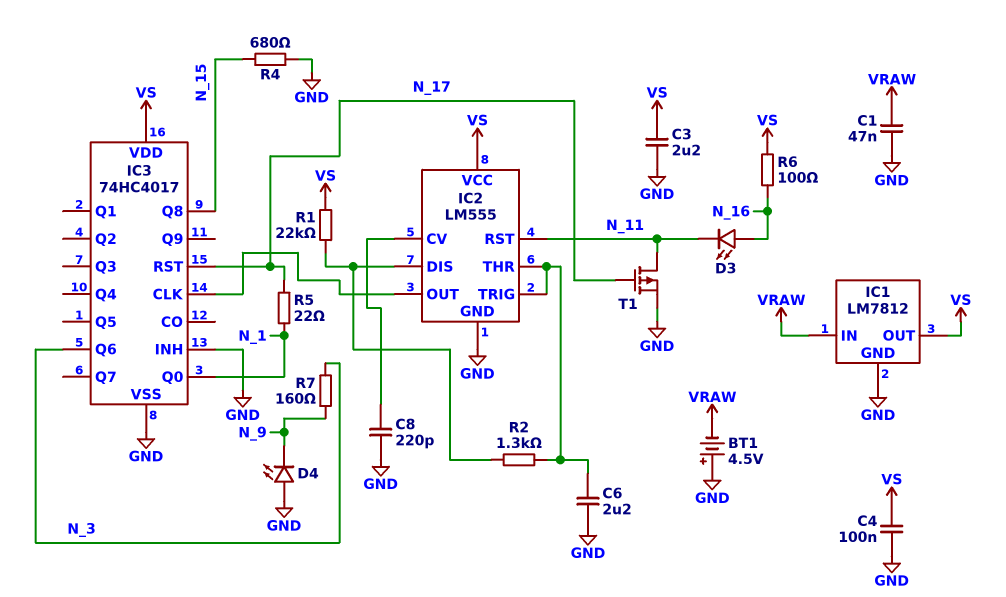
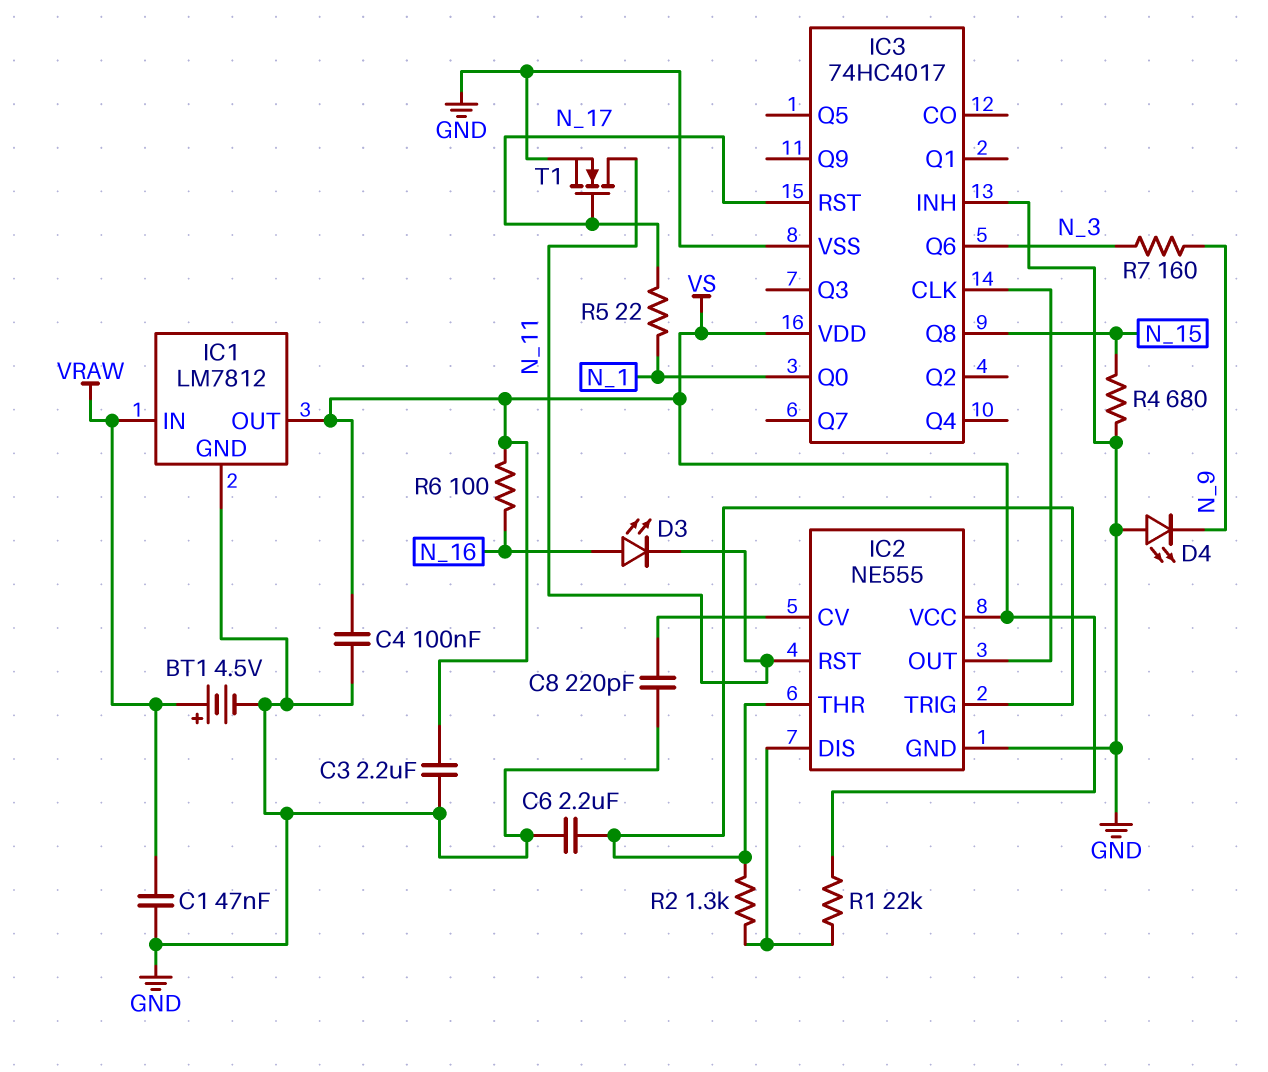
BT1: 4.5V (plus GND, minus VRAW) -> 4.5V (plus VRAW, minus GND)
IC2: LM555 -> NE555
T1: PMOS (G N_17, D N_11, S GND) -> NMOS (G N_17, D N_11, S GND)

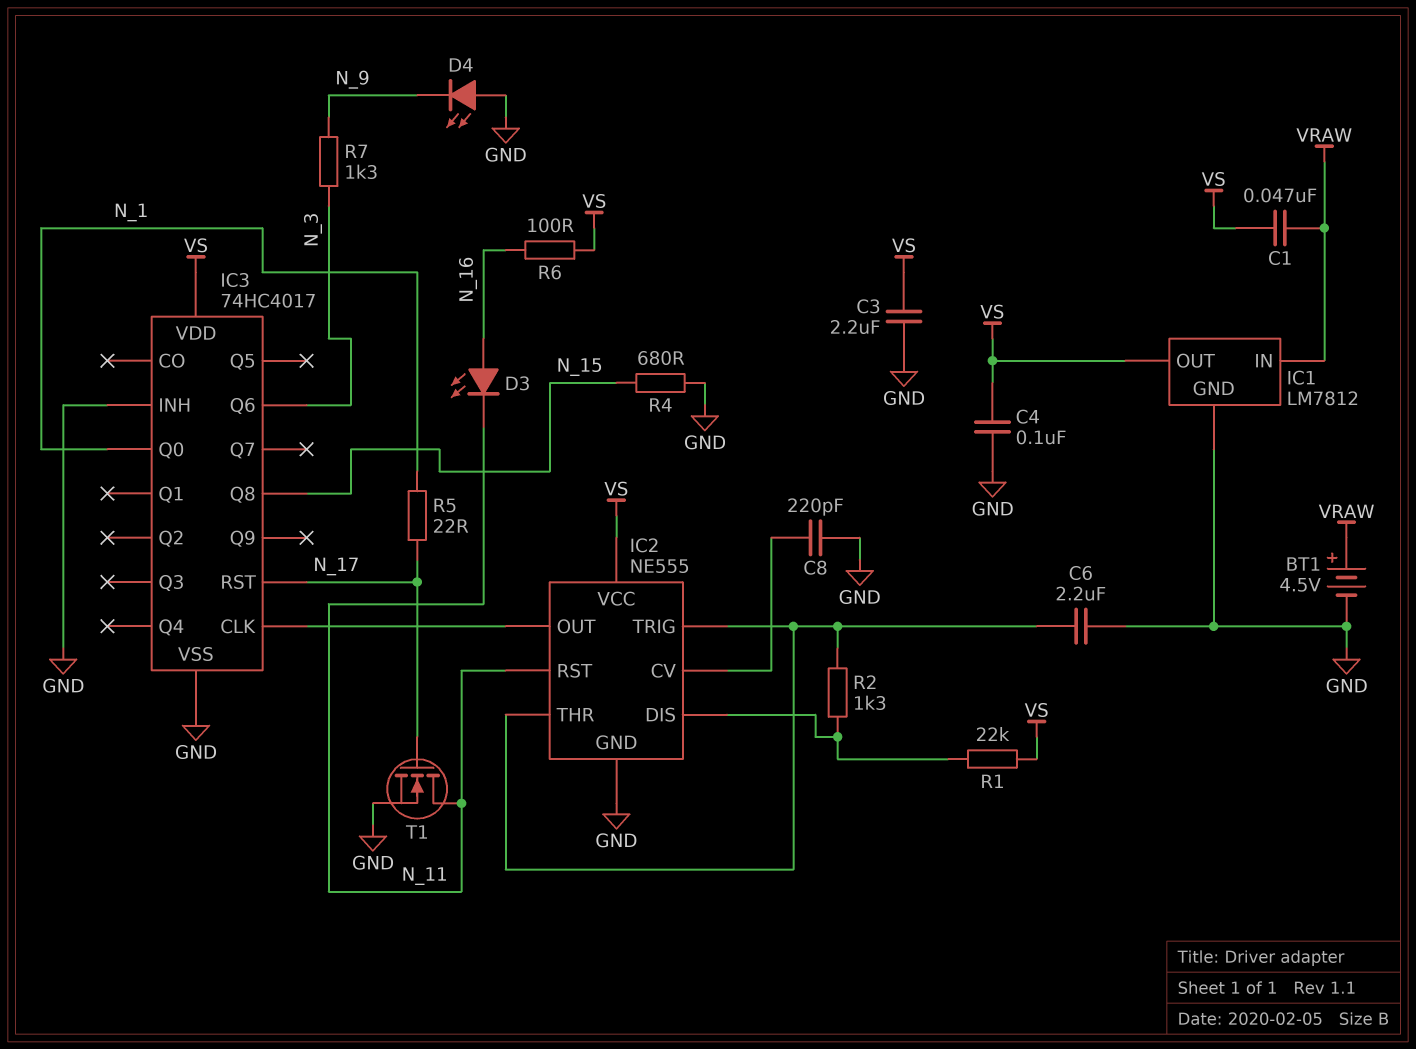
C1: 47nF (GND, VRAW) -> 47nF (VRAW, VS)
R7: 160 (N_3, N_9) -> 1.3k (N_3, N_9)

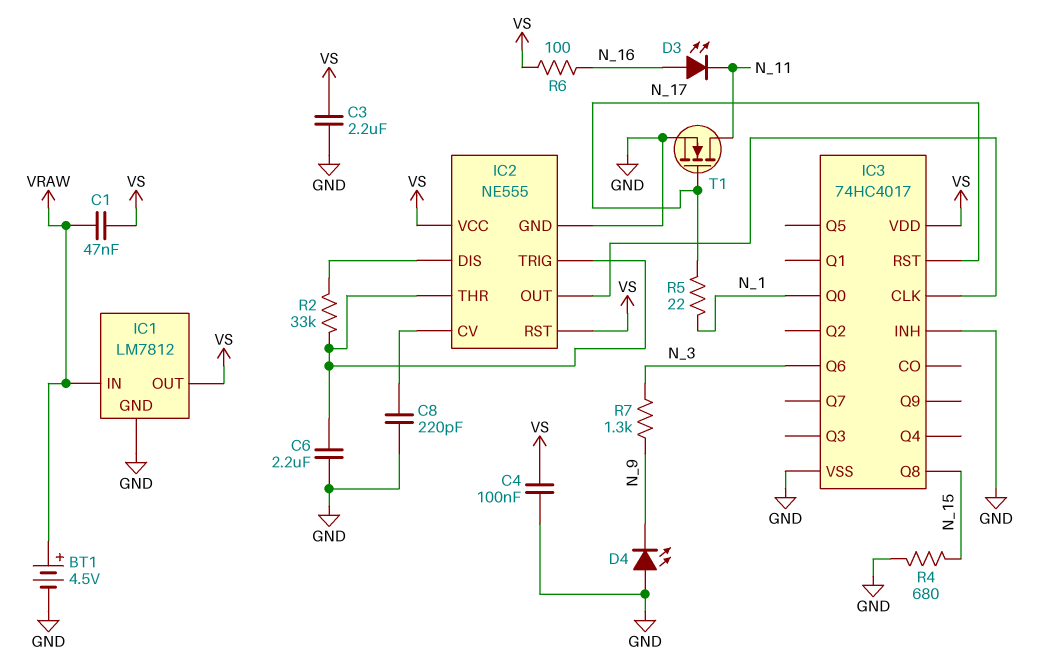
IC2 pin RST: N_11 -> VS
R1: 22k (IC2/DIS, VS) -> none
R2: 1.3k (IC2/DIS, IC2/THR) -> 33k (IC2/DIS, IC2/THR)

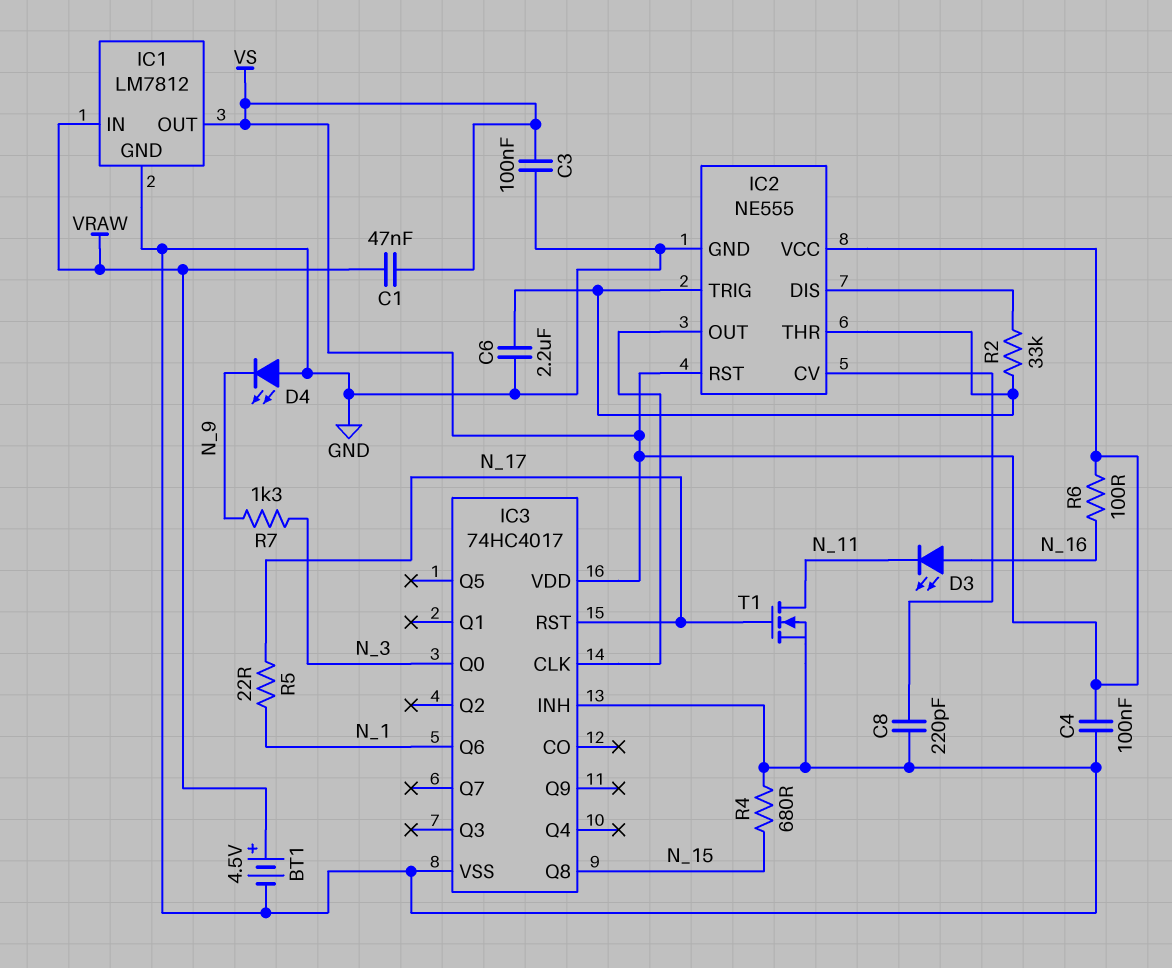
C3: 2.2uF (GND, VS) -> 100nF (GND, VS)
IC3 pin Q0: N_1 -> N_3
IC3 pin Q6: N_3 -> N_1

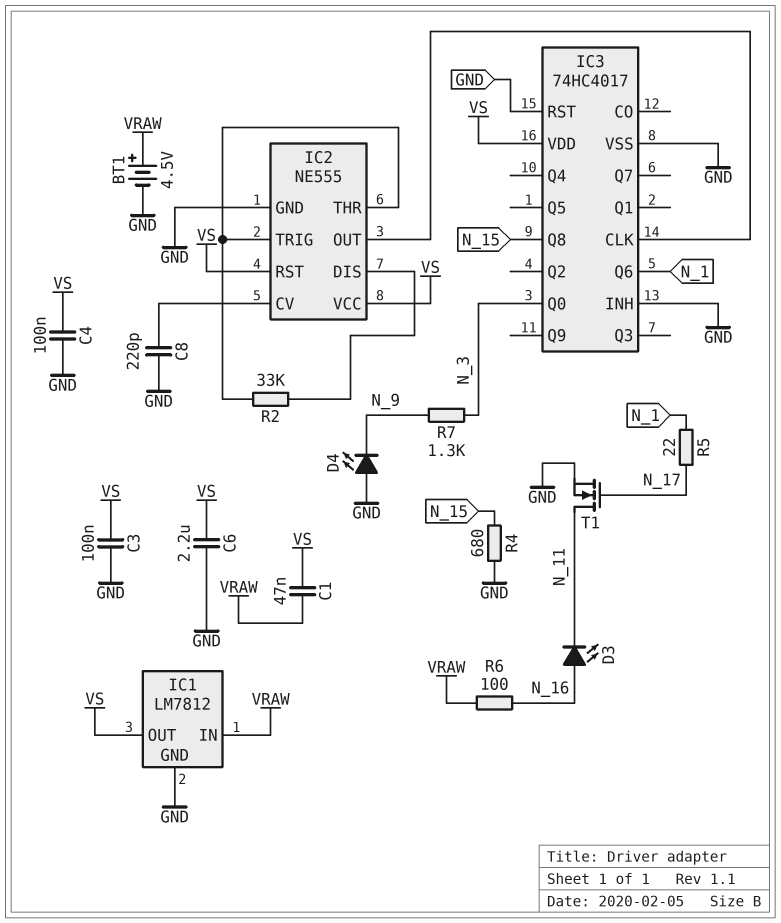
C6: 2.2uF (GND, IC2/THR) -> 2.2uF (GND, VS)
IC3 pin RST: N_17 -> GND
R6: 100 (N_16, VS) -> 100 (N_16, VRAW)

